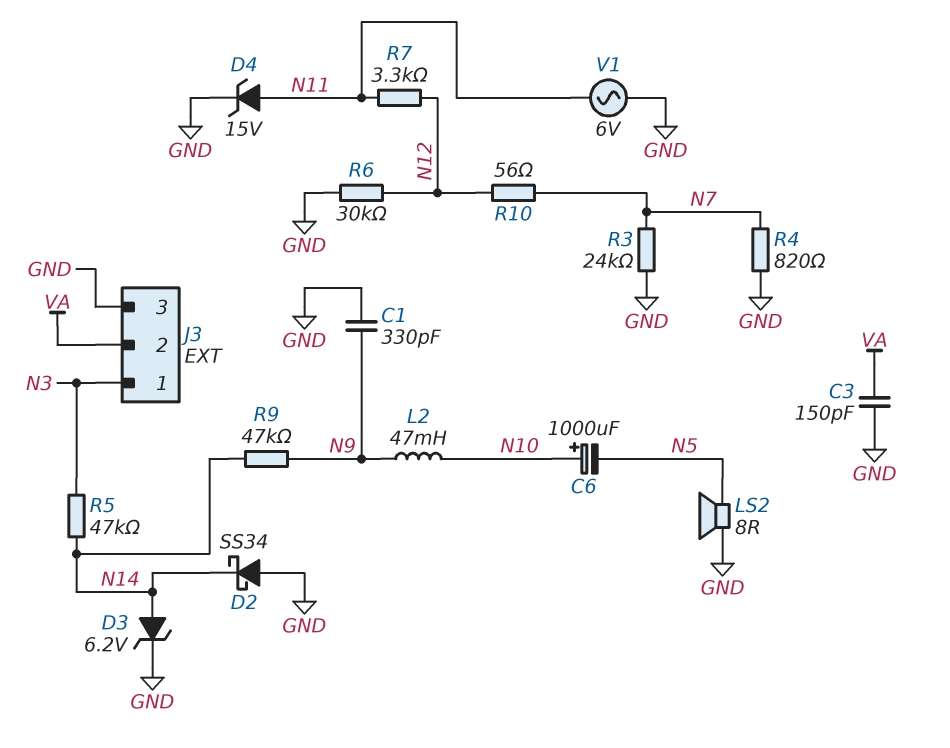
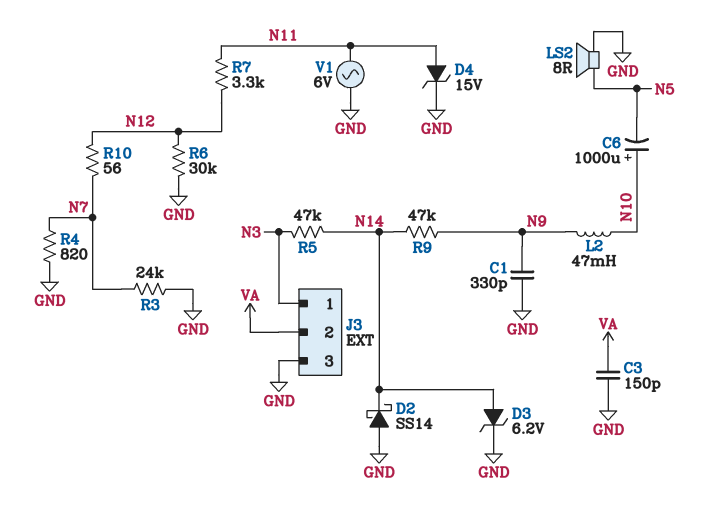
D2: schottky SS34 (A GND, K N14) -> schottky SS14 (A GND, K N14)

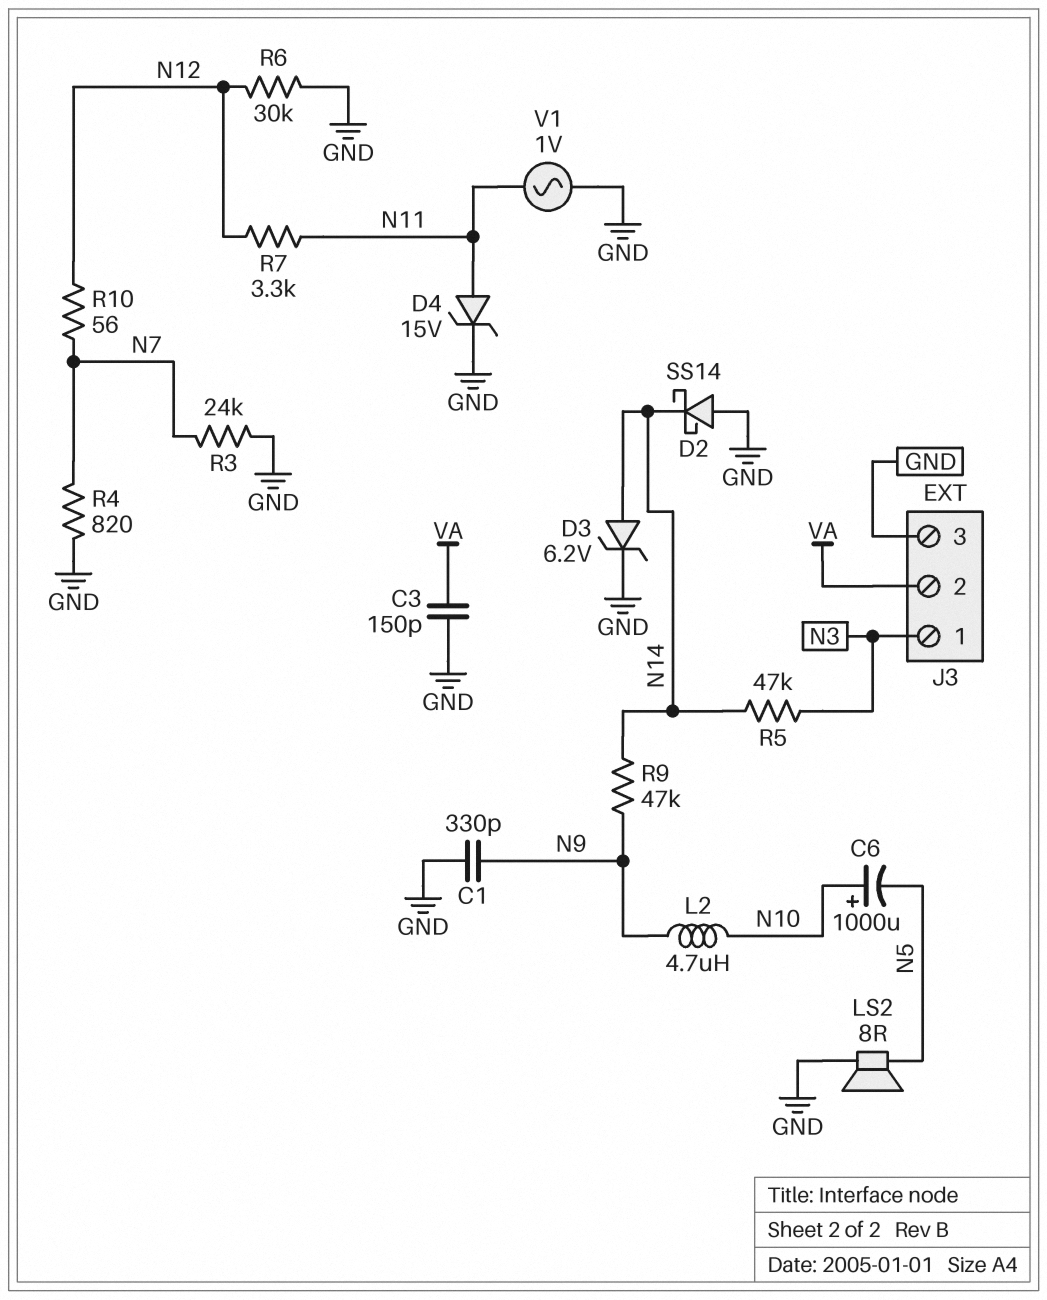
L2: 47mH (N9, N10) -> 4.7uH (N9, N10)
V1: AC 6V (GND, N11) -> AC 1V (GND, N11)

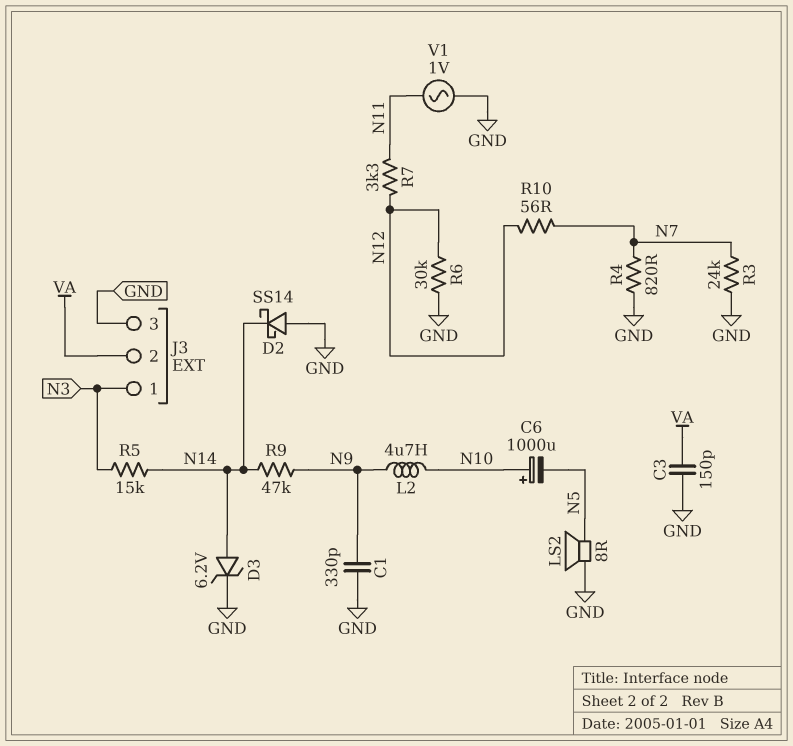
D4: zener 15V (A N11, K GND) -> none
R5: 47k (N3, N14) -> 15k (N3, N14)

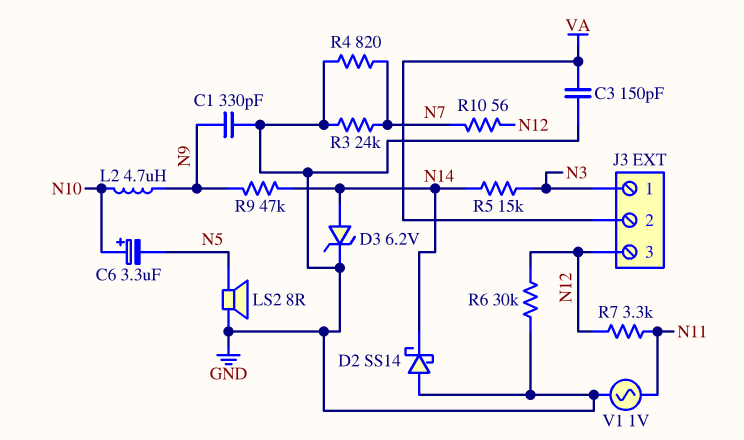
C6: 1000uF (plus N10, minus N5) -> 3.3uF (plus N10, minus N5)
J3 pin 3: GND -> N12

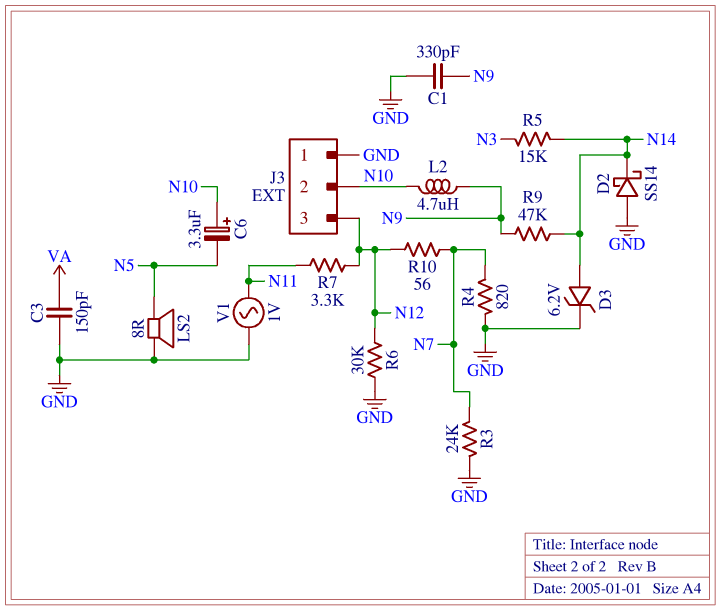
J3 pin 1: N3 -> GND
J3 pin 2: VA -> N10

